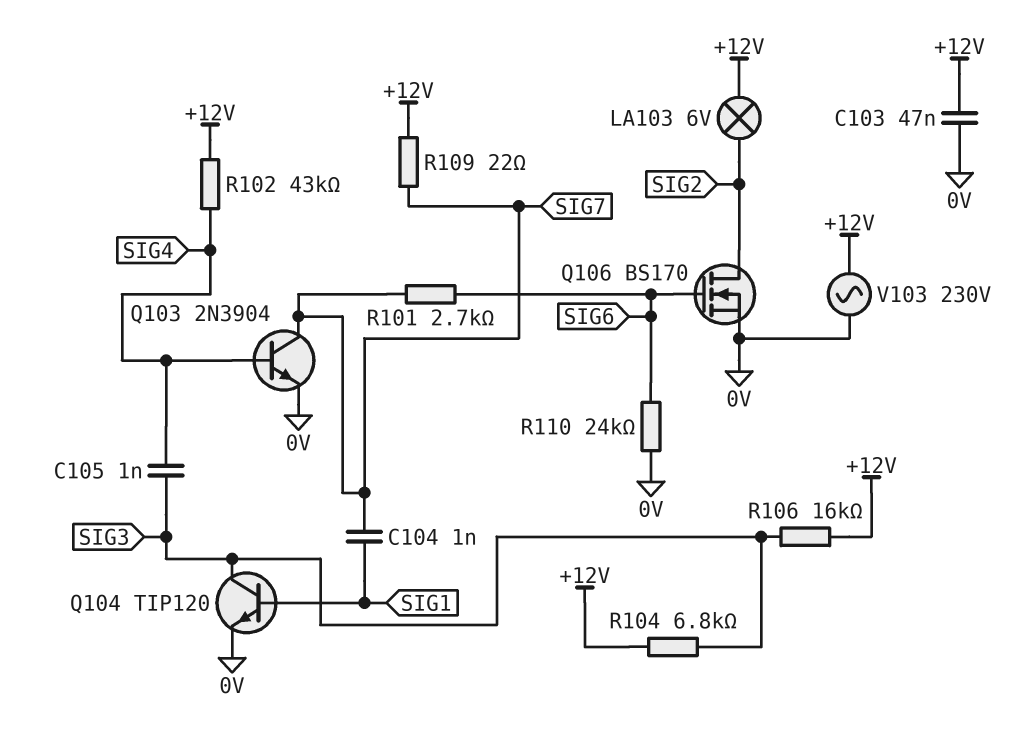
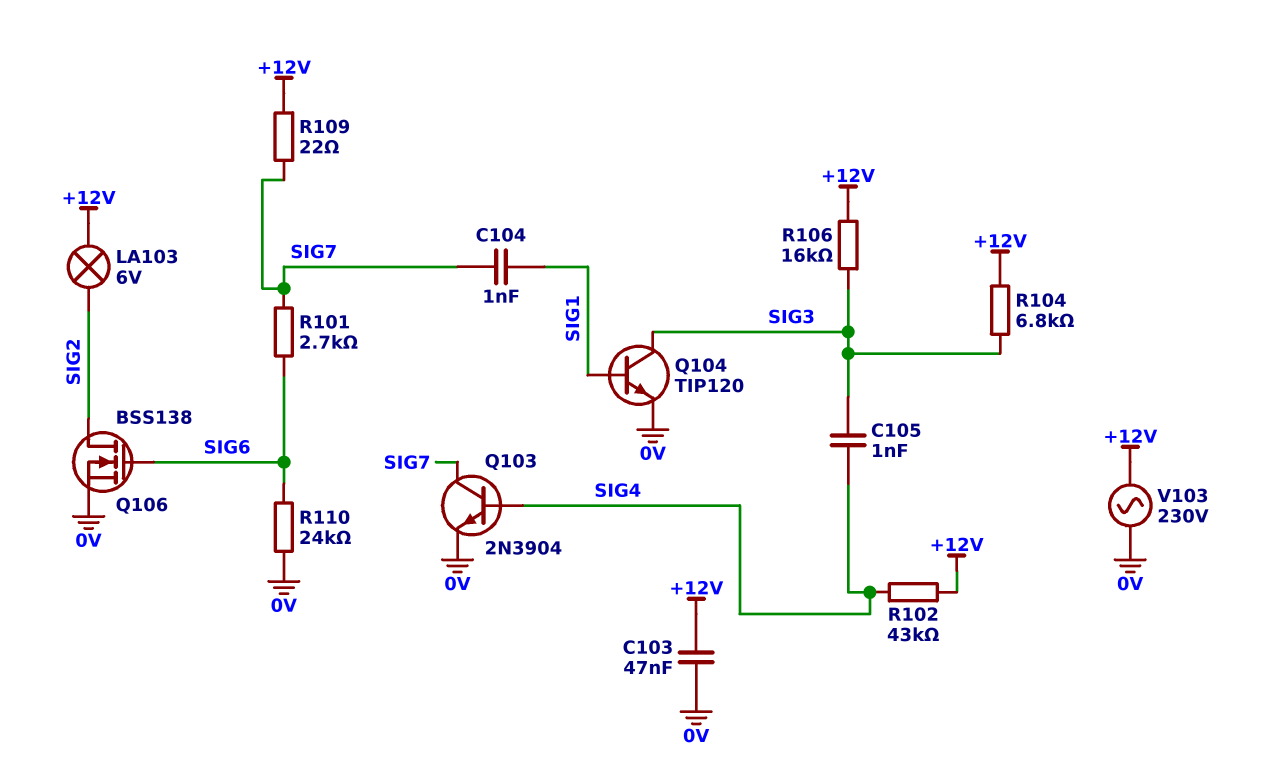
Q106: NMOS BS170 (G SIG6, D SIG2, S 0V) -> NMOS BSS138 (G SIG6, D SIG2, S 0V)

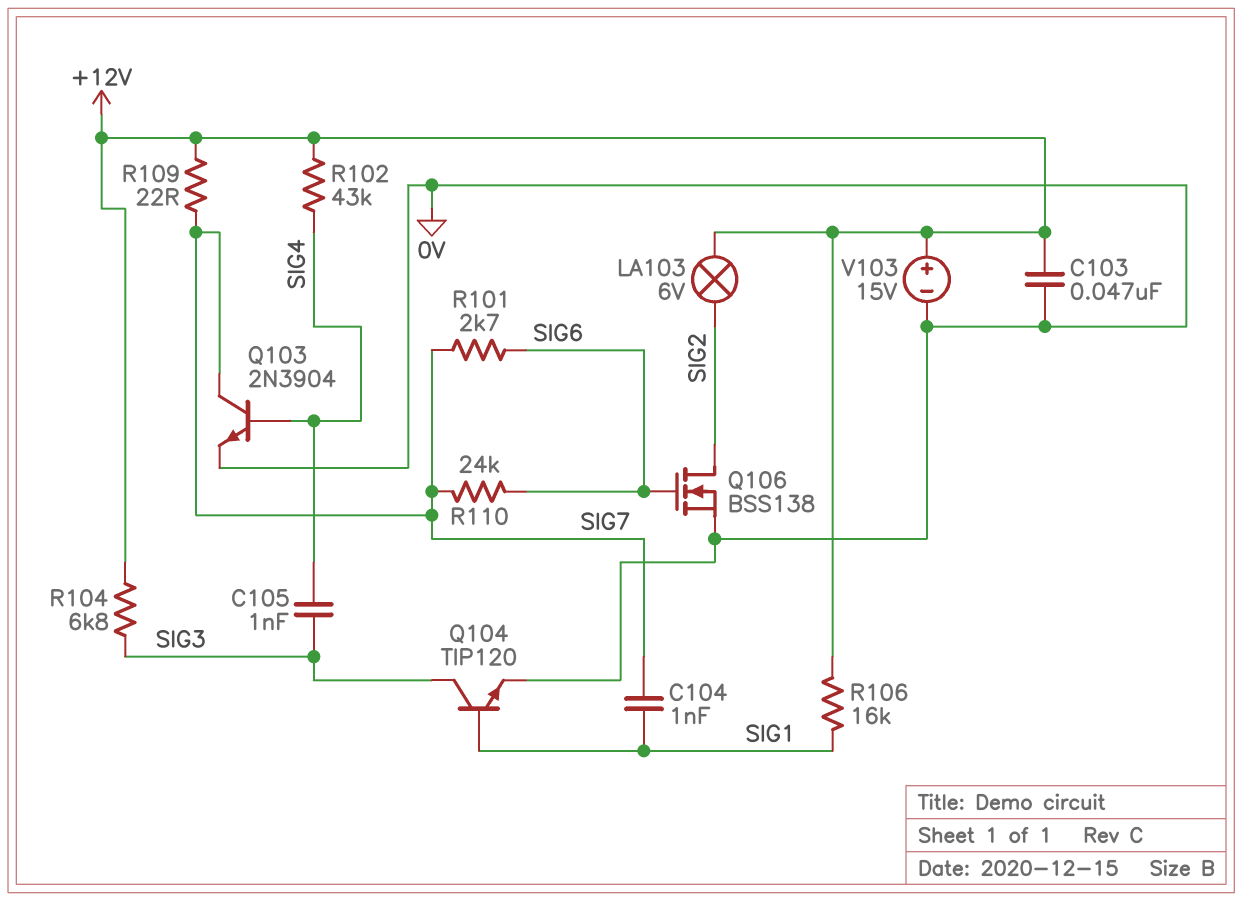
R106: 16k (+12V, SIG3) -> 16k (+12V, SIG1)
R110: 24k (0V, SIG6) -> 24k (SIG6, SIG7)
V103: AC 230V (+12V, 0V) -> 15V (plus +12V, minus 0V)

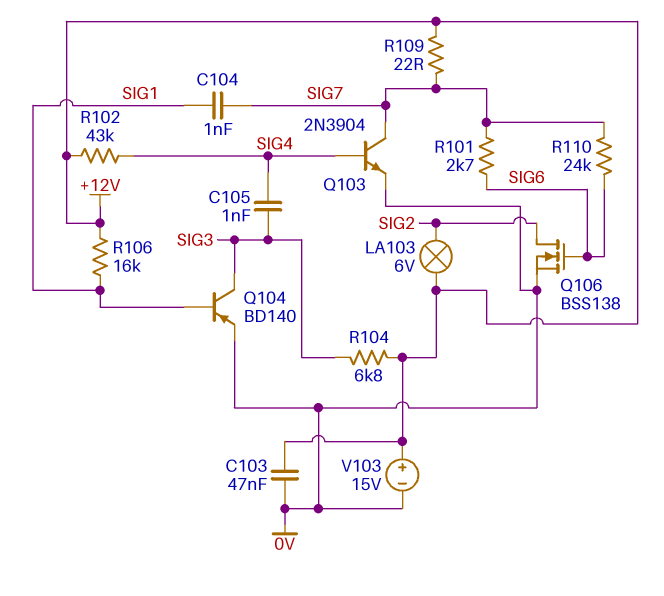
Q104: NPN TIP120 (B SIG1, C SIG3, E 0V) -> PNP BD140 (B SIG1, C SIG3, E 0V)

